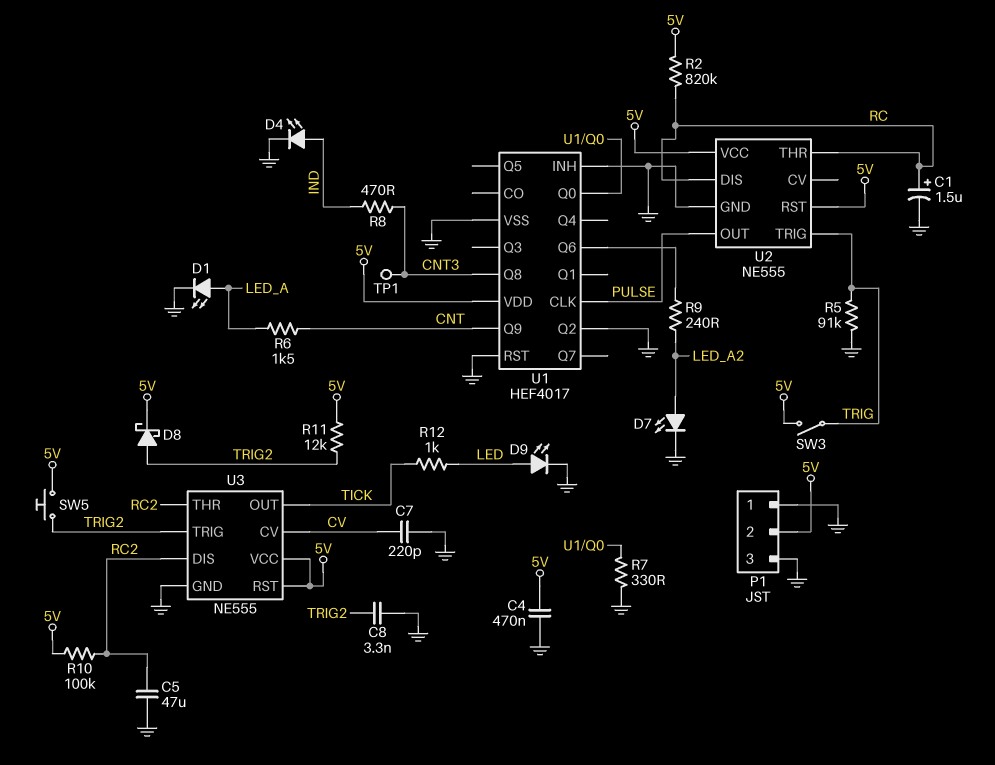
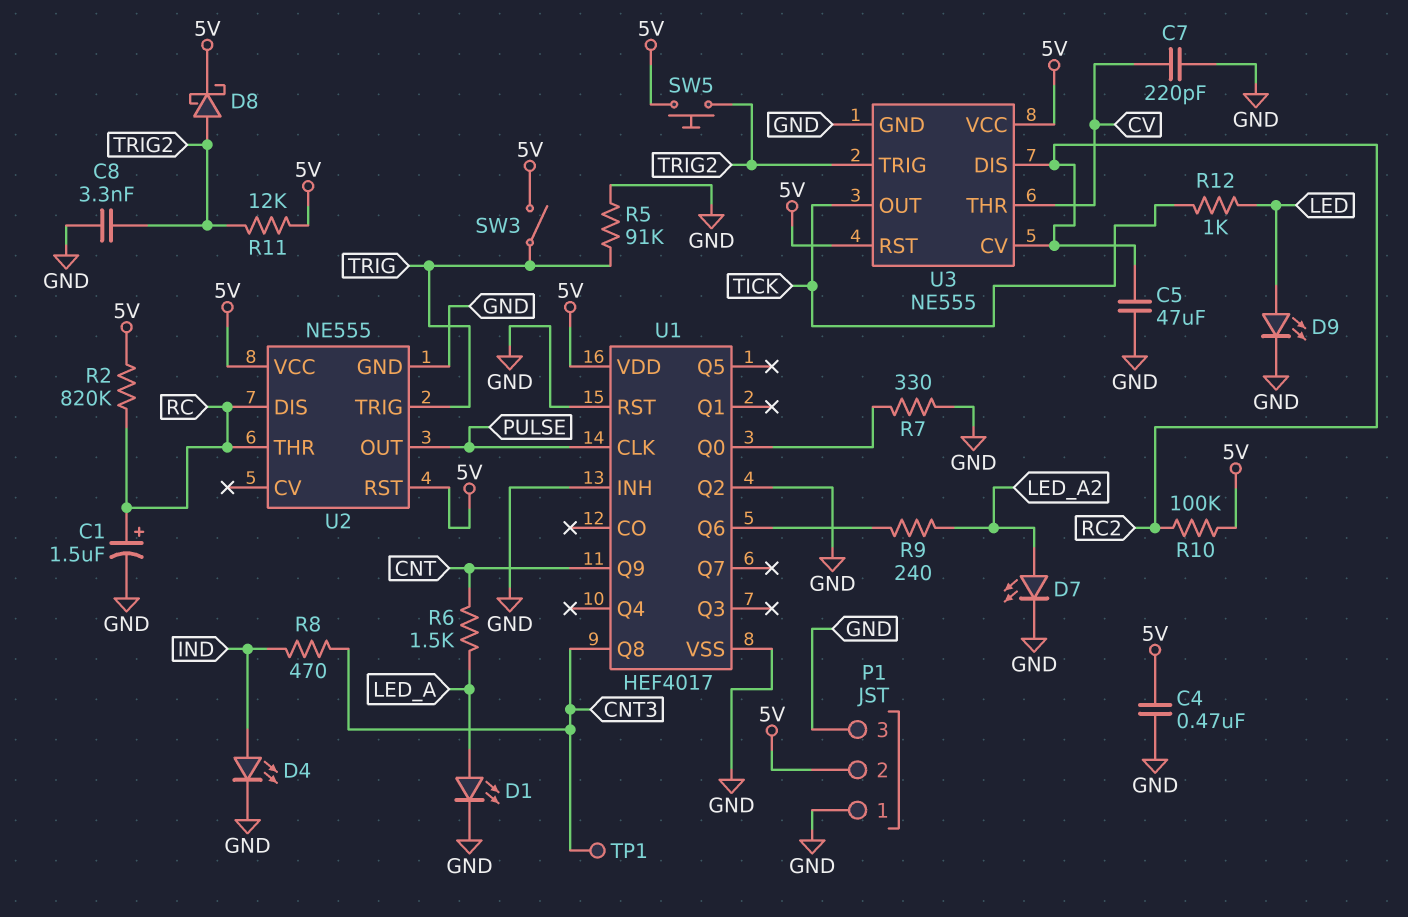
U3 pin CV: CV -> RC2
U3 pin THR: RC2 -> CV

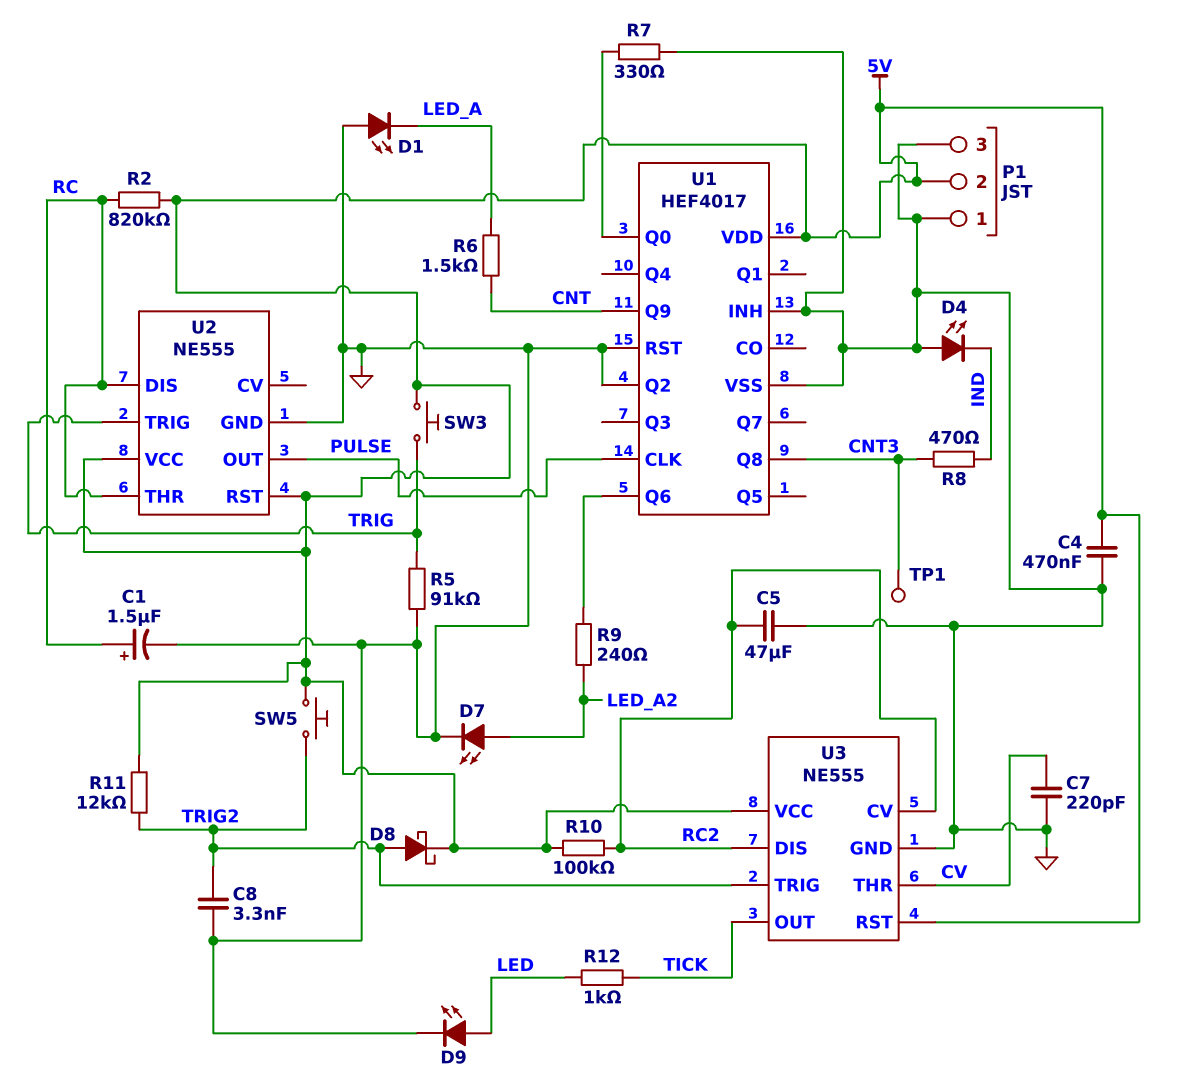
D1: LED (A LED_A, K GND) -> LED (A GND, K LED_A)
D4: LED (A IND, K GND) -> LED (A GND, K IND)
SW3: switch (5V, TRIG) -> button (5V, TRIG)

